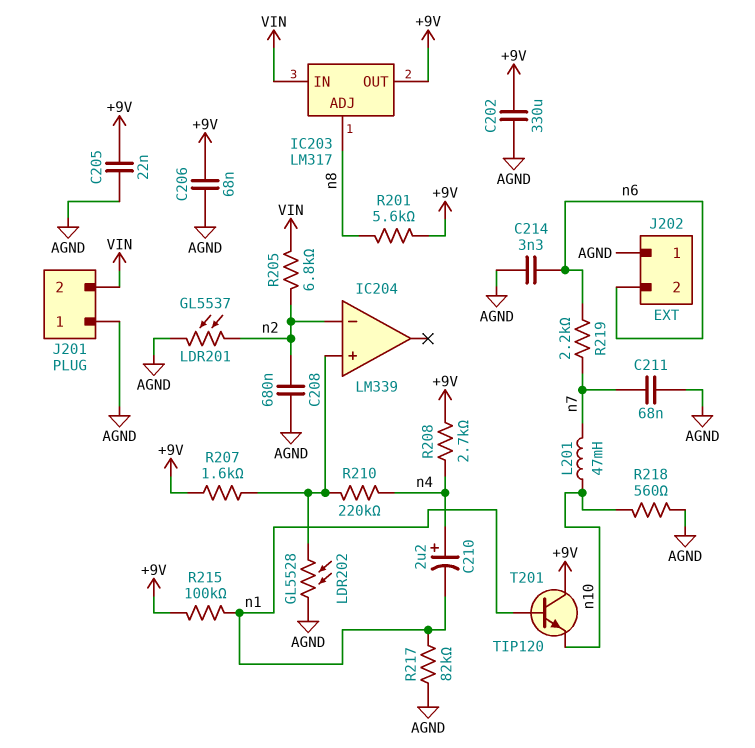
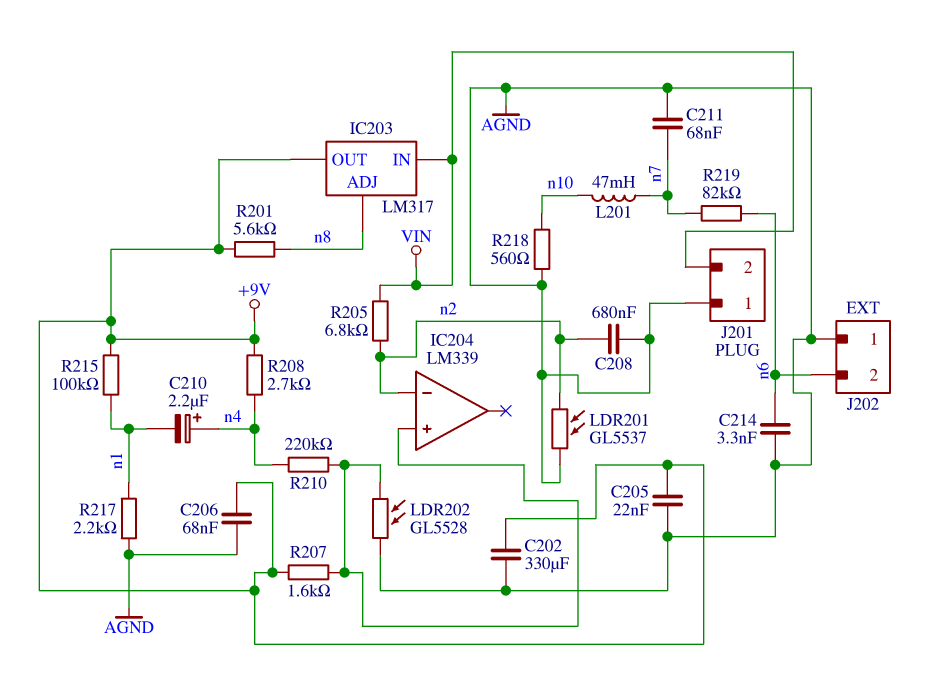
R217: 82k (AGND, n1) -> 2.2k (AGND, n1)
R219: 2.2k (n6, n7) -> 82k (n6, n7)
T201: NPN TIP120 (B n1, C +9V, E n10) -> none

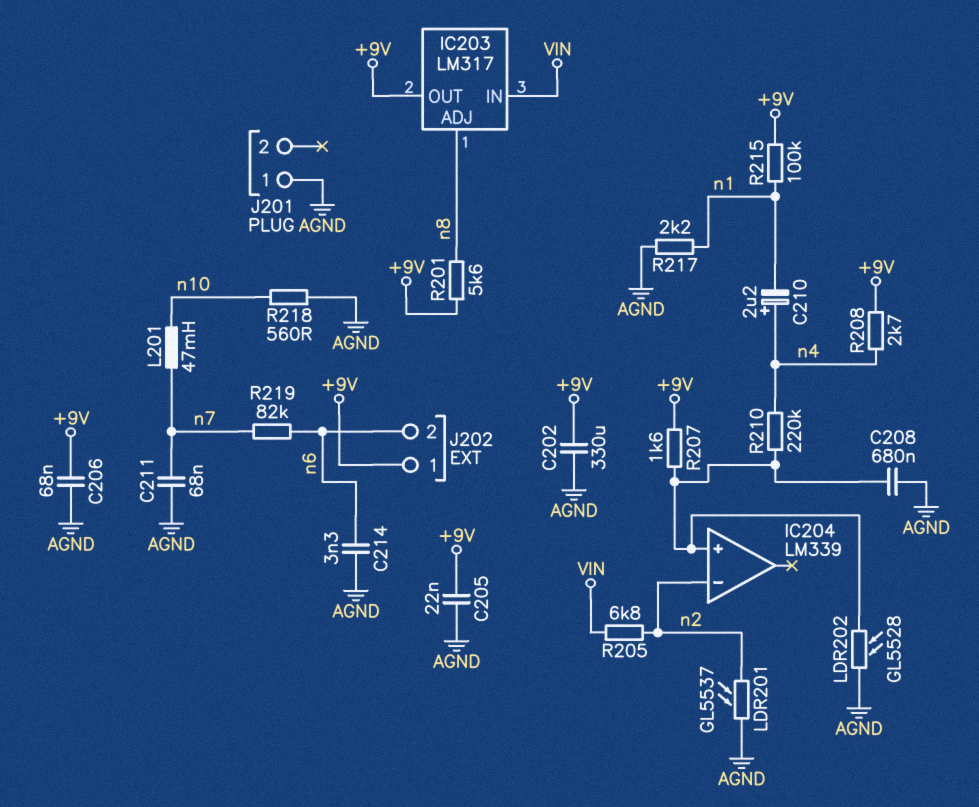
C208: 680nF (AGND, n2) -> 680nF (AGND, IC204/in+)
J201 pin 2: VIN -> none
J202 pin 1: AGND -> +9V

